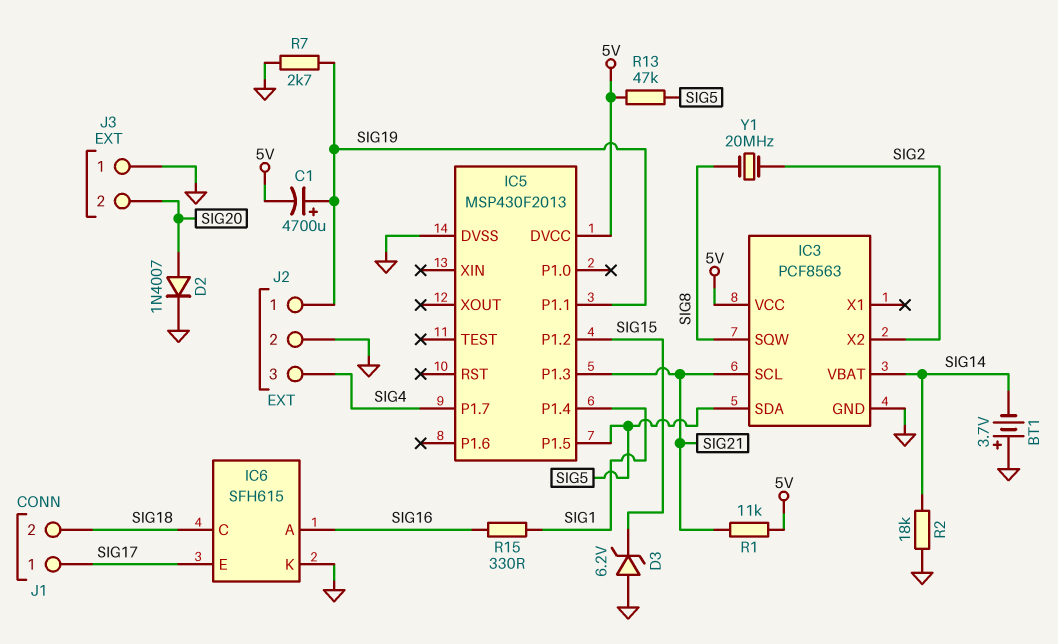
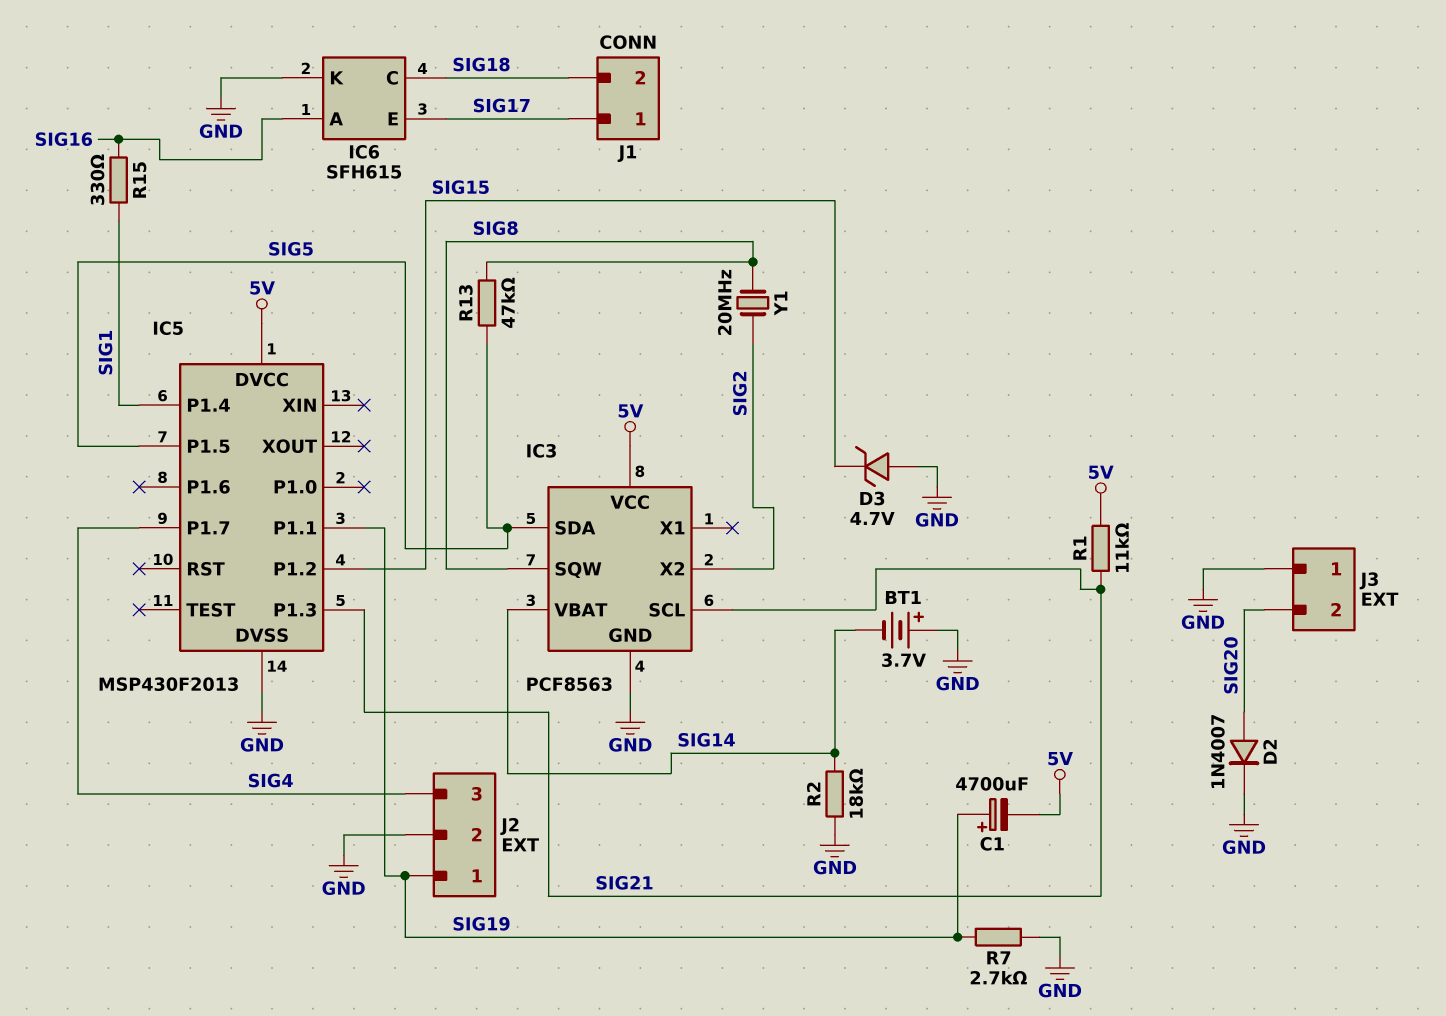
D3: zener 6.2V (A GND, K SIG15) -> zener 4.7V (A GND, K SIG15)
R13: 47k (5V, SIG5) -> 47k (SIG5, SIG8)

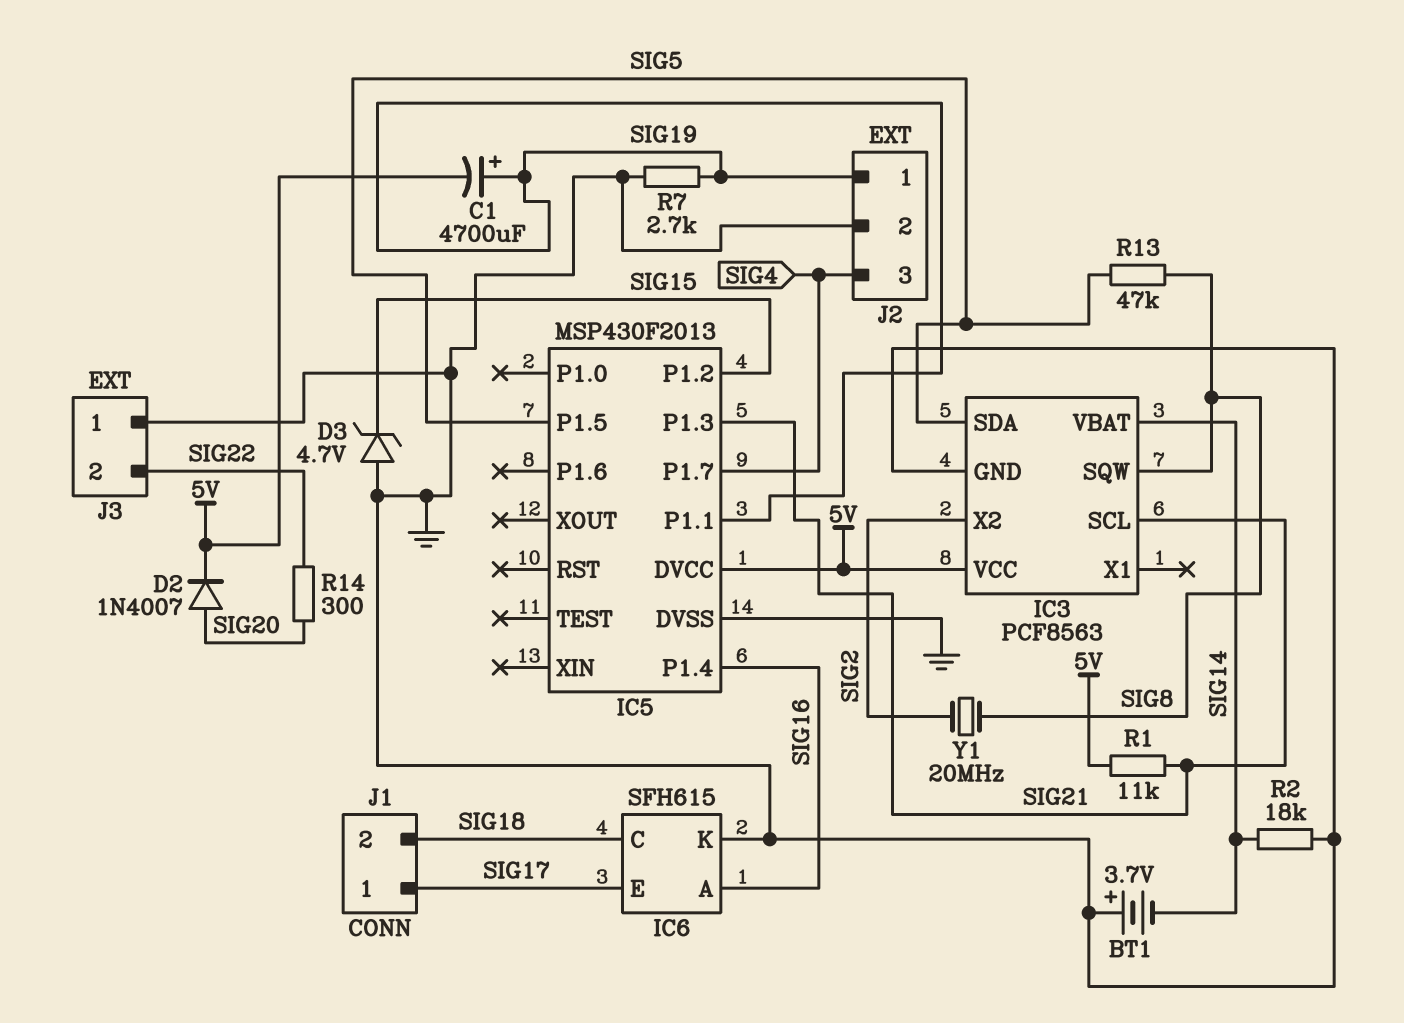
D2: diode 1N4007 (A SIG20, K GND) -> diode 1N4007 (A SIG20, K 5V)
IC5 pin P1.4: SIG1 -> SIG16
J3 pin 2: SIG20 -> SIG22
R14: none -> 300 (SIG20, SIG22)
R15: 330 (SIG1, SIG16) -> none

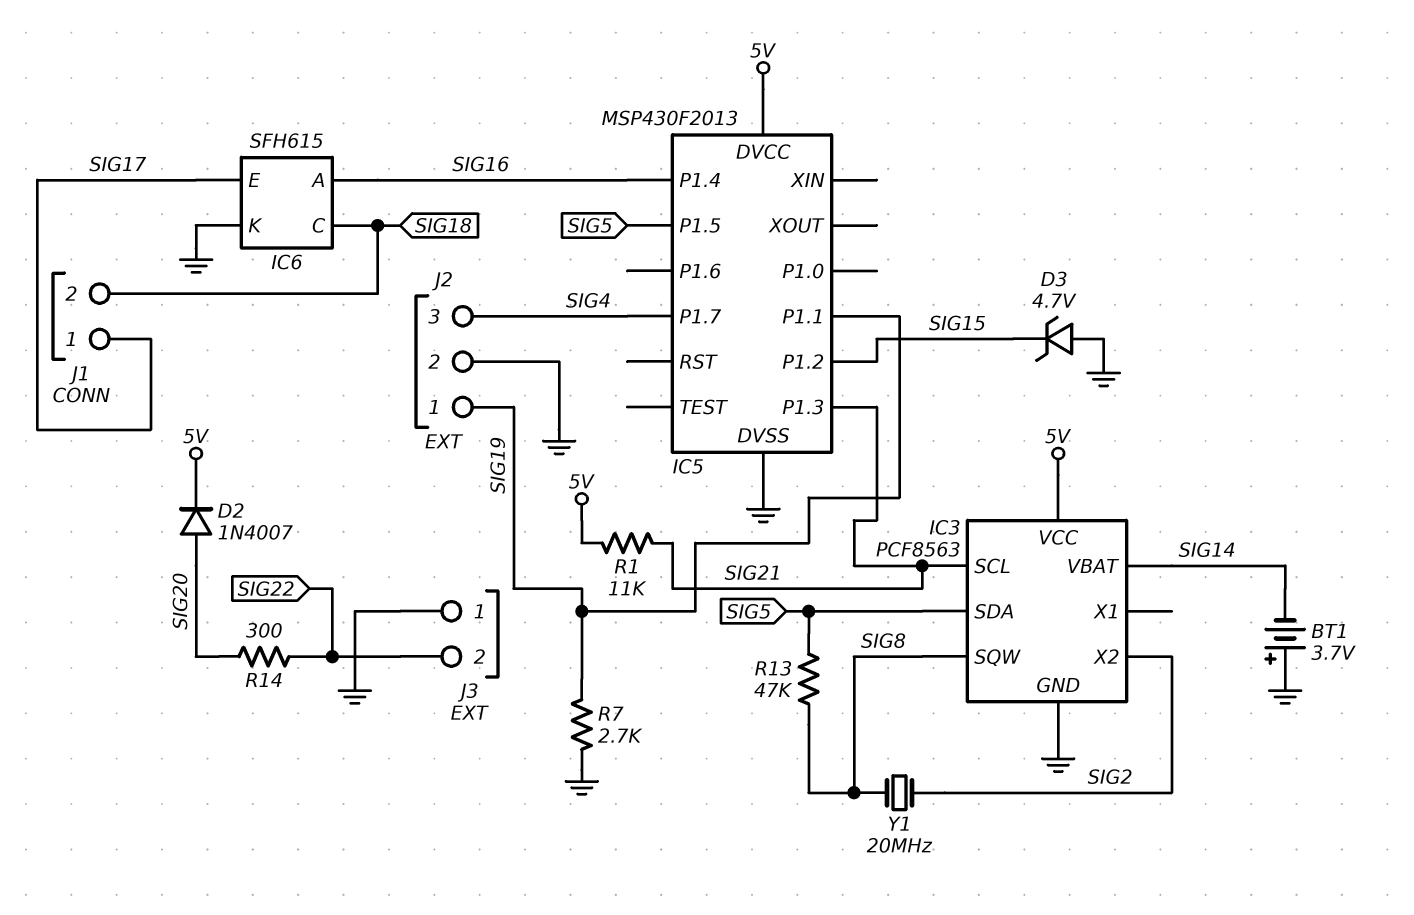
C1: 4700uF (plus SIG19, minus 5V) -> none
R2: 18k (GND, SIG14) -> none

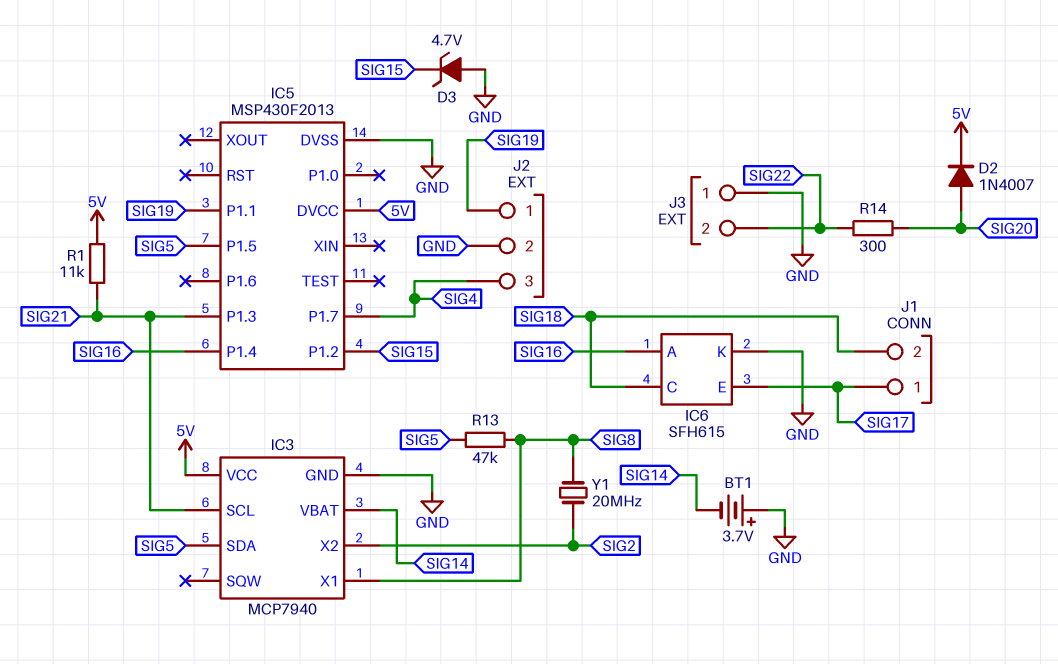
IC3: PCF8563 -> MCP7940
IC3 pin SQW: SIG8 -> none
IC3 pin X1: none -> SIG8
R7: 2.7k (GND, SIG19) -> none

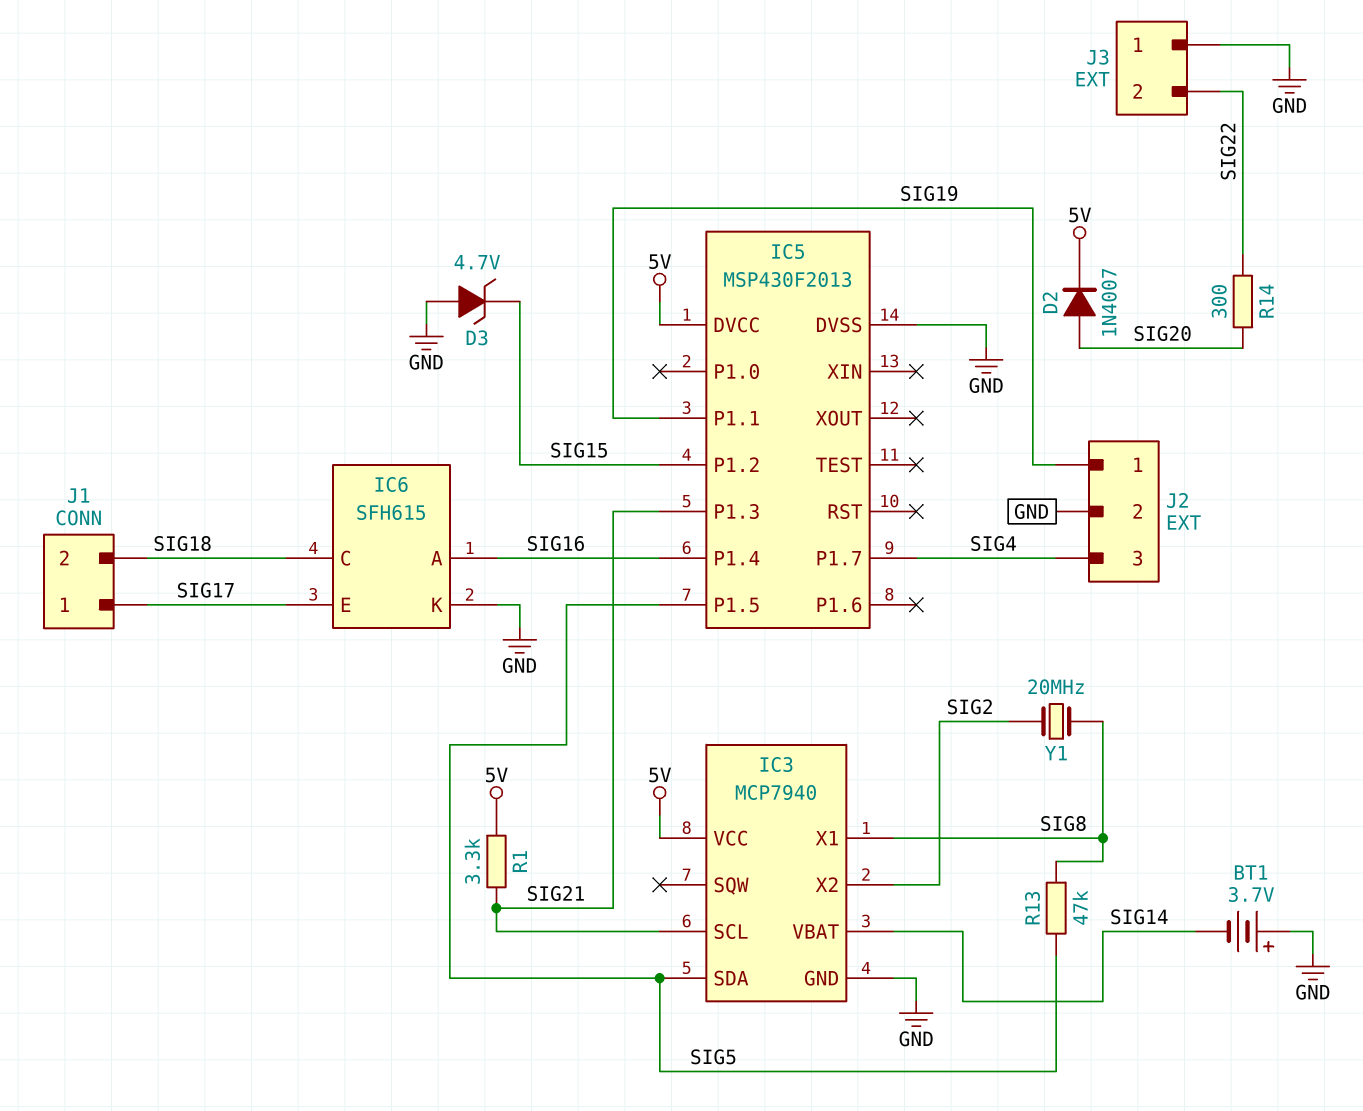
R1: 11k (5V, SIG21) -> 3.3k (5V, SIG21)

